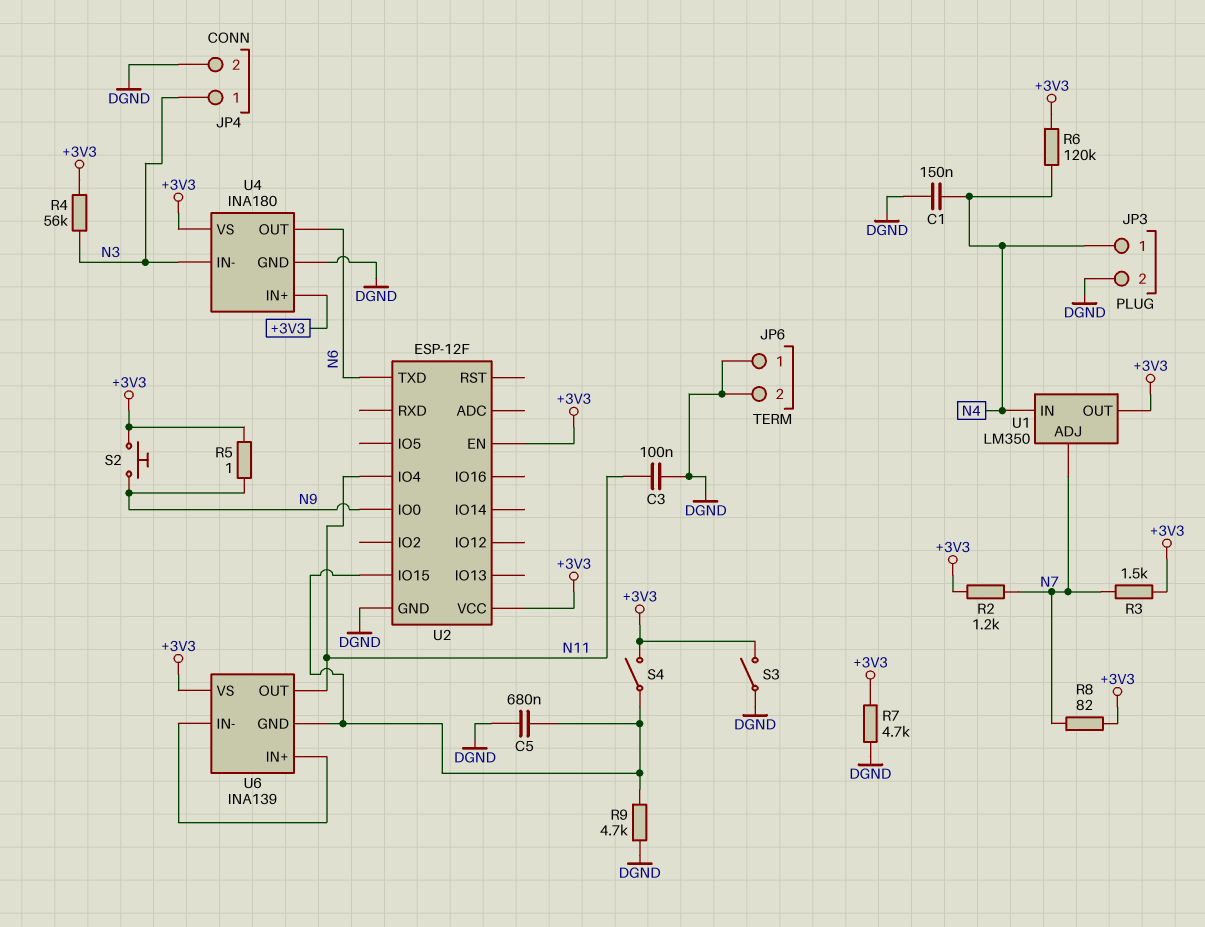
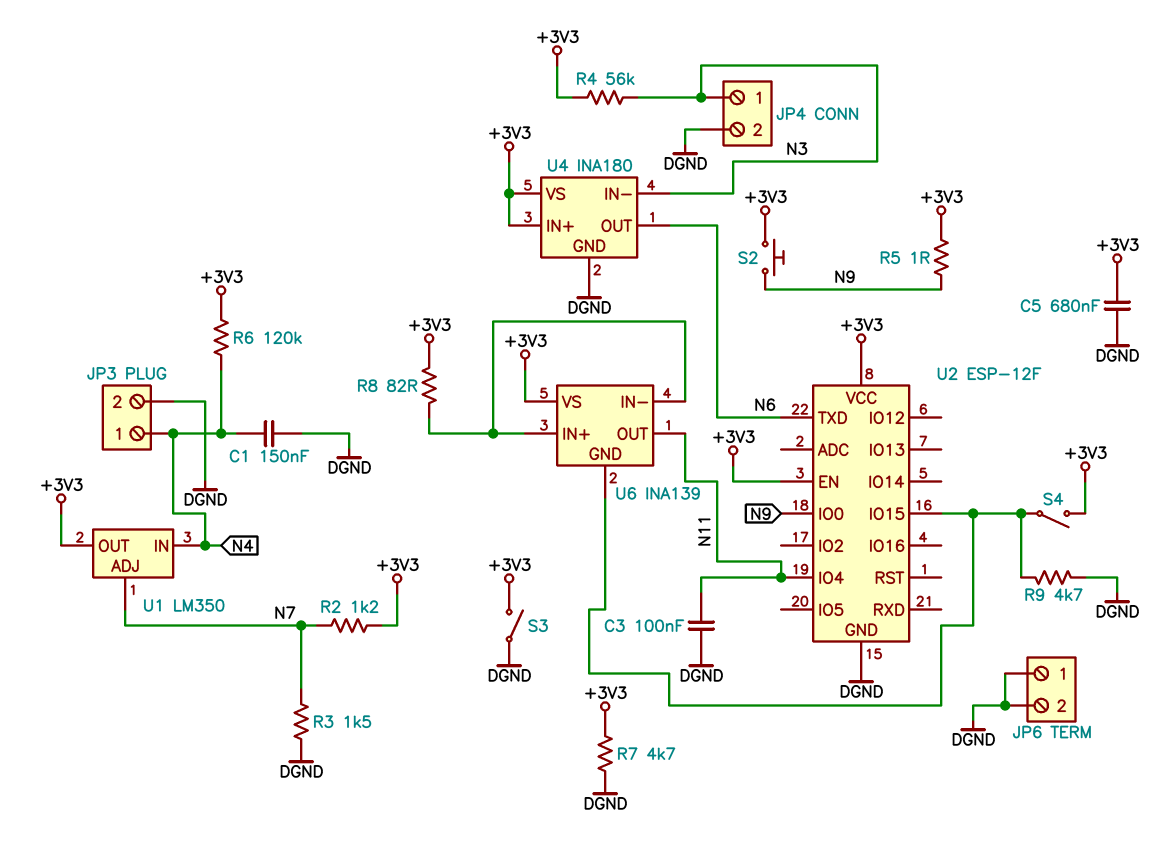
C5: 680nF (DGND, U2/IO15) -> 680nF (+3V3, DGND)
R3: 1.5k (+3V3, N7) -> 1.5k (DGND, N7)
R8: 82 (+3V3, N7) -> 82 (+3V3, U6/IN+)

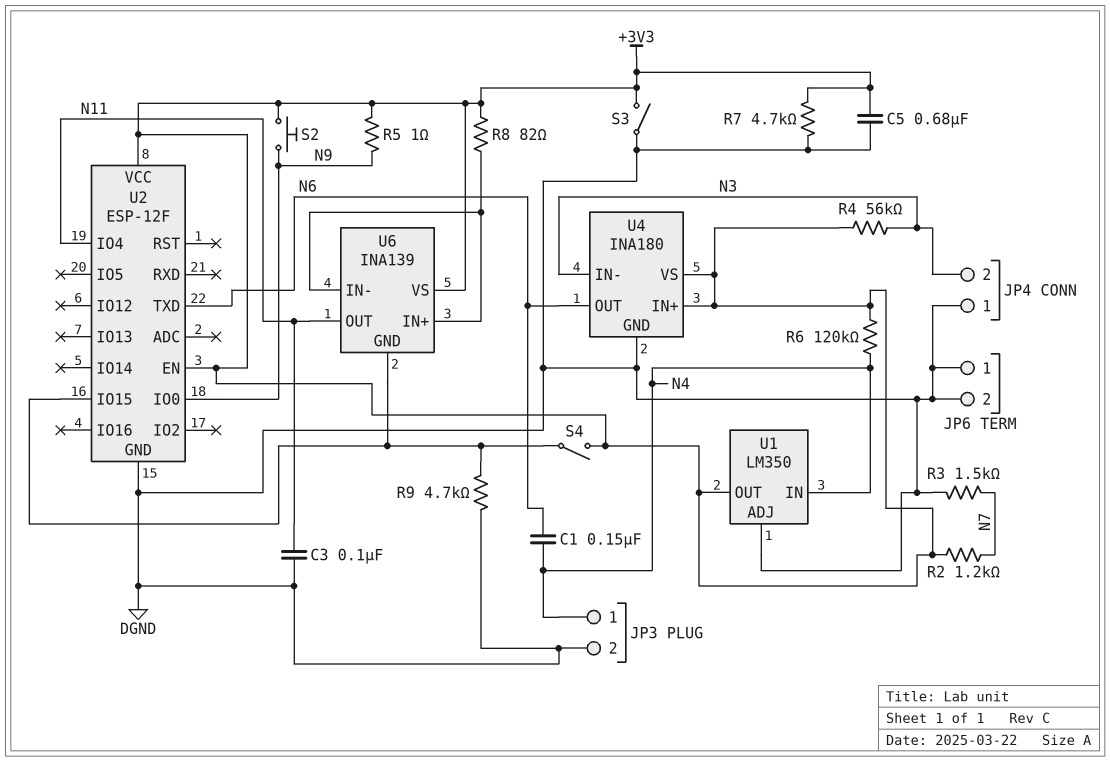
C1: 150nF (DGND, N4) -> 150nF (N4, N6)
JP4 pin 1: N3 -> DGND
JP4 pin 2: DGND -> N3
U1 pin ADJ: N7 -> DGND

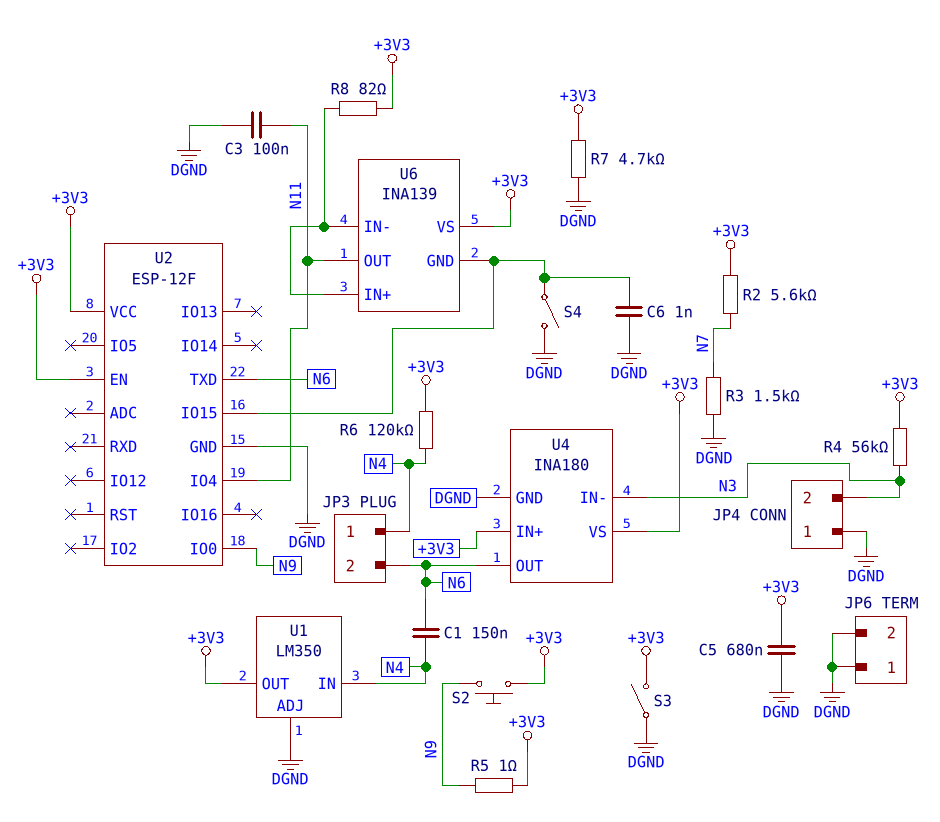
C6: none -> 1nF (DGND, U2/IO15)
JP3 pin 2: DGND -> N6
R2: 1.2k (+3V3, N7) -> 5.6k (+3V3, N7)
R9: 4.7k (DGND, U2/IO15) -> none
S4: switch (+3V3, U2/IO15) -> switch (DGND, U2/IO15)

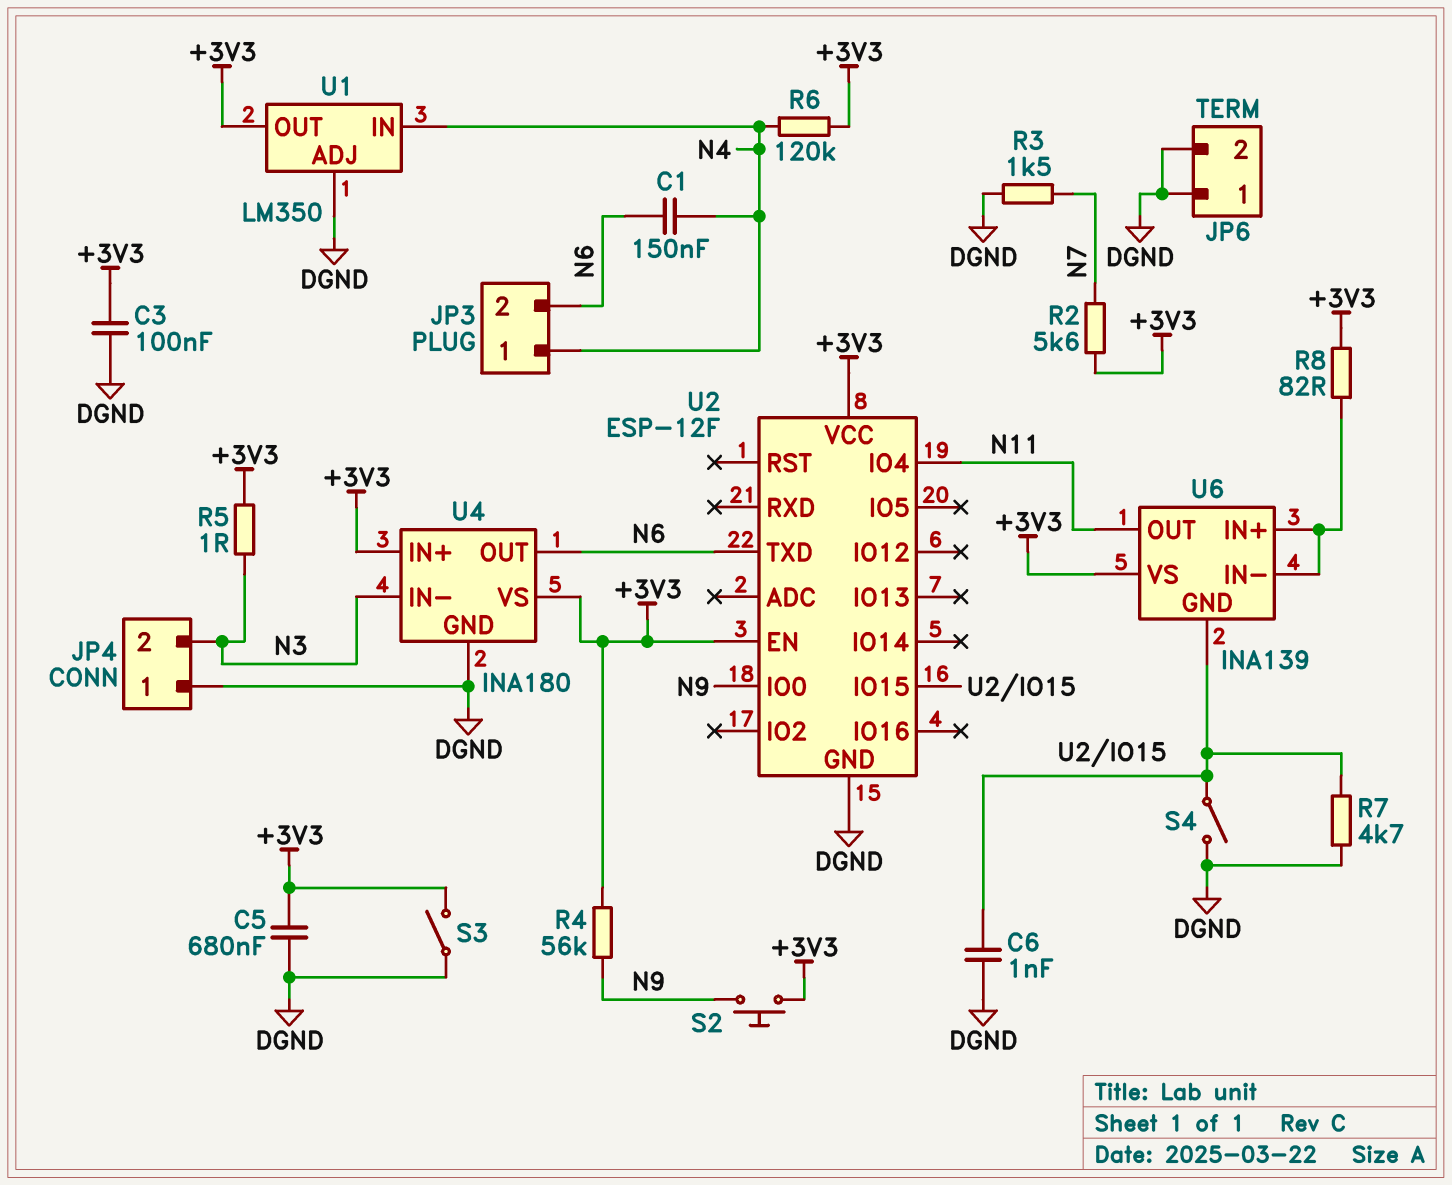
C3: 100nF (DGND, N11) -> 100nF (+3V3, DGND)
R4: 56k (+3V3, N3) -> 56k (+3V3, N9)
R5: 1 (+3V3, N9) -> 1 (+3V3, N3)
R7: 4.7k (+3V3, DGND) -> 4.7k (DGND, U2/IO15)

